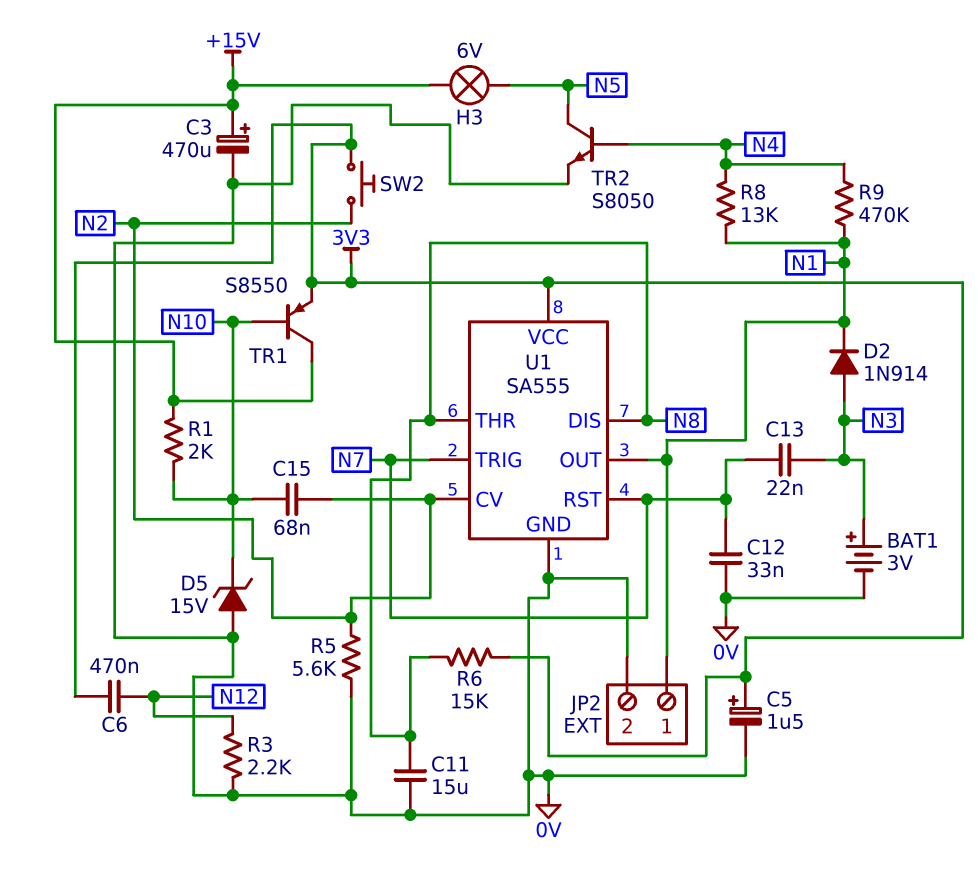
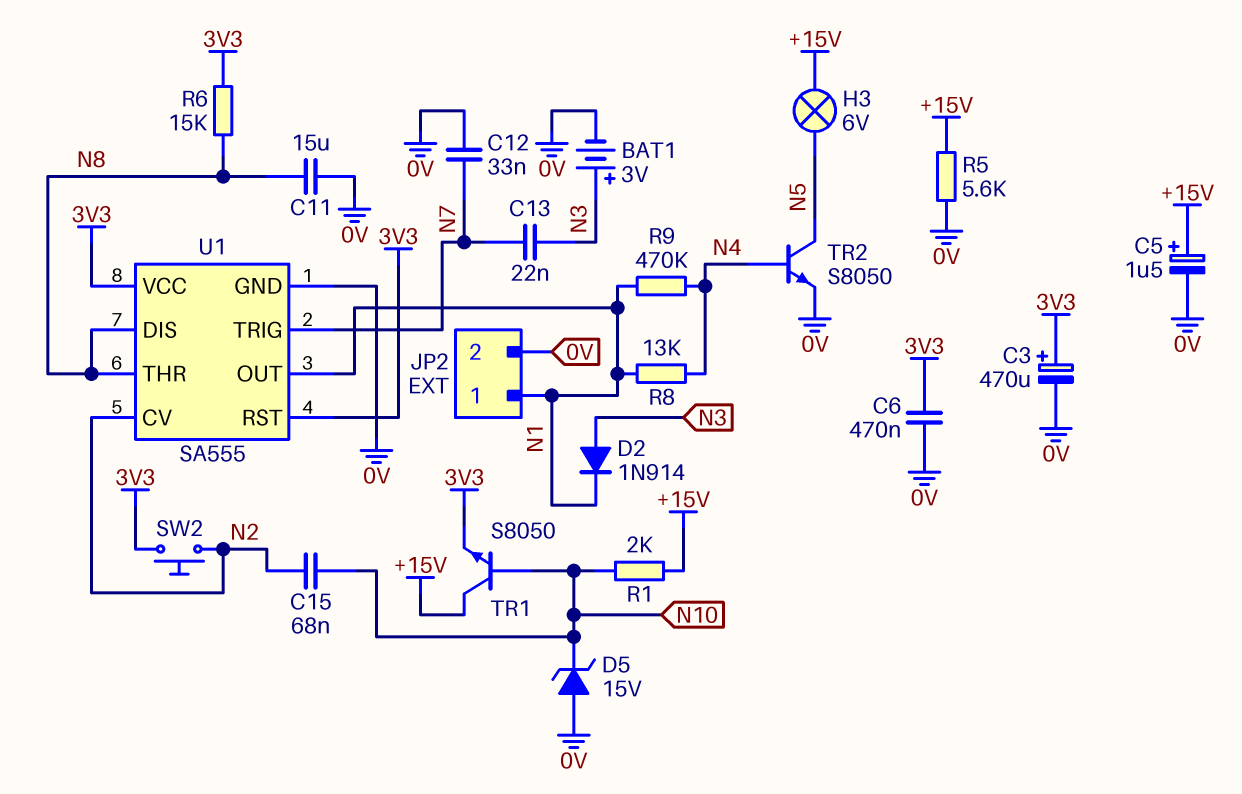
C3: 470uF (plus +15V, minus 0V) -> 470uF (plus 3V3, minus 0V)
C5: 1.5uF (plus 3V3, minus 0V) -> 1.5uF (plus +15V, minus 0V)
C6: 470nF (3V3, N12) -> 470nF (0V, 3V3)
R3: 2.2k (0V, N12) -> none
R5: 5.6k (0V, N2) -> 5.6k (+15V, 0V)
TR1: PNP S8550 (B N10, C +15V, E 3V3) -> NPN S8050 (B N10, C +15V, E 3V3)
U1 pin RST: N7 -> 3V3

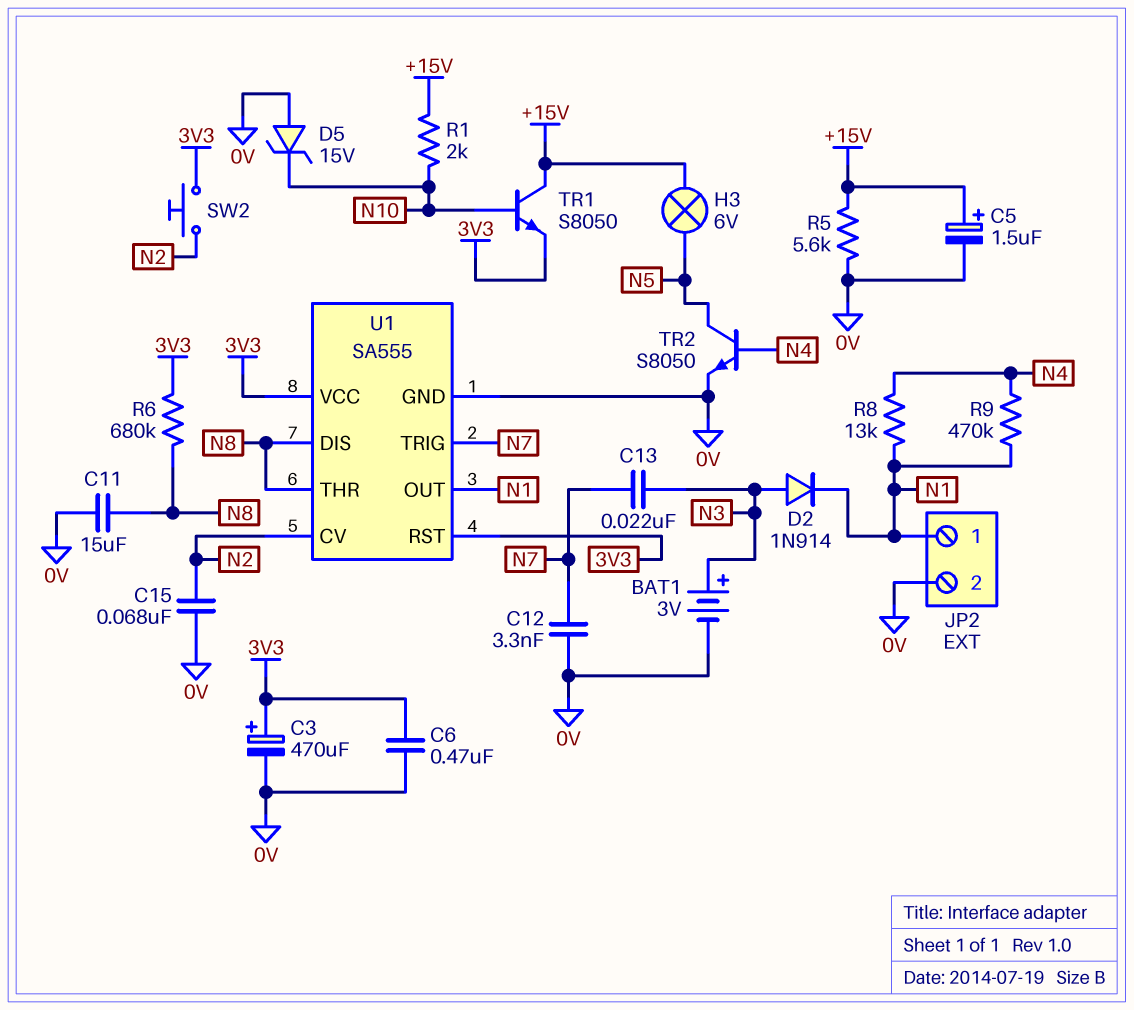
C12: 33nF (0V, N7) -> 3.3nF (0V, N7)
C15: 68nF (N2, N10) -> 68nF (0V, N2)
R6: 15k (3V3, N8) -> 680k (3V3, N8)

